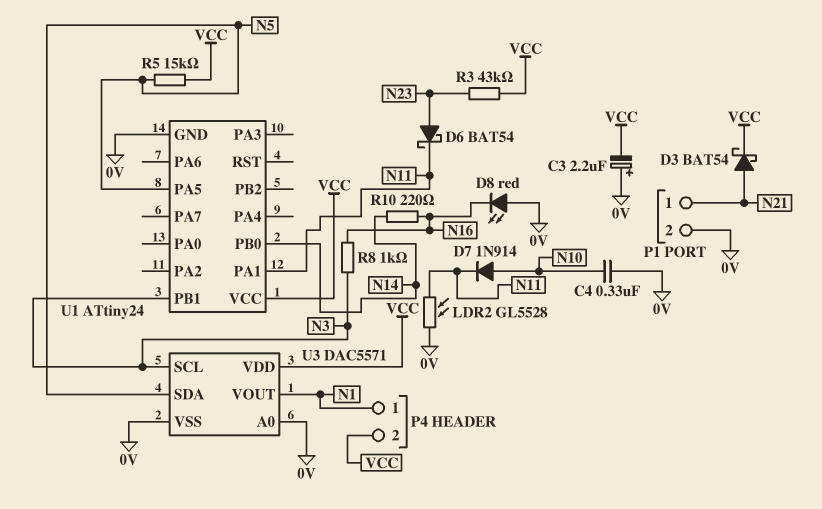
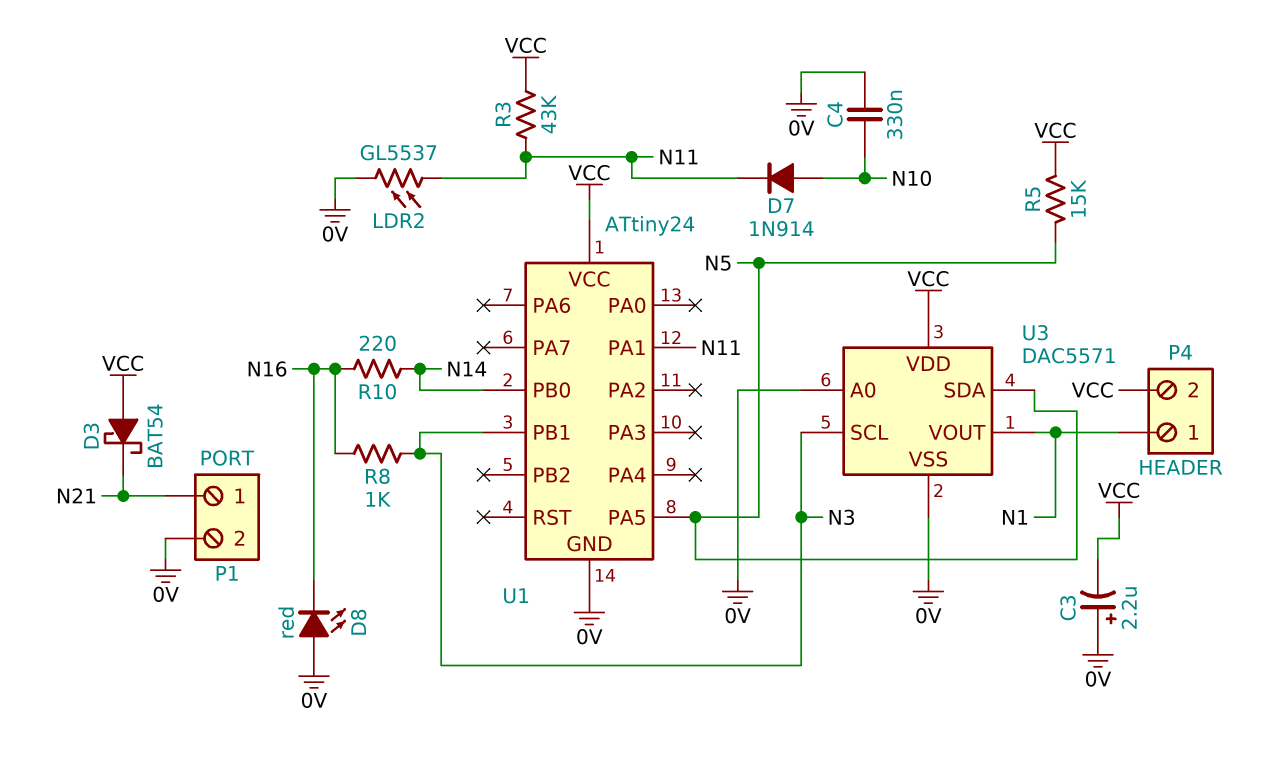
D3: schottky BAT54 (A N21, K VCC) -> schottky BAT54 (A VCC, K N21)
D6: schottky BAT54 (A N23, K N11) -> none
LDR2: GL5528 (0V, N11) -> GL5537 (0V, N11)
R3: 43k (N23, VCC) -> 43k (N11, VCC)

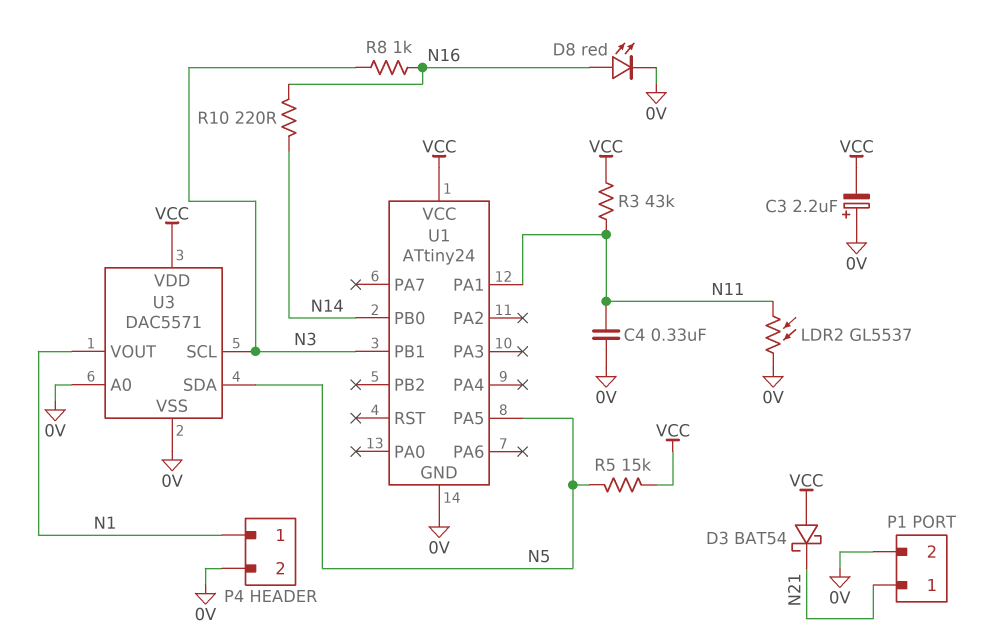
C4: 330nF (0V, N10) -> 330nF (0V, N11)
D7: diode 1N914 (A N10, K N11) -> none
D8: LED red (A 0V, K N16) -> LED red (A N16, K 0V)
P4 pin 2: VCC -> 0V

